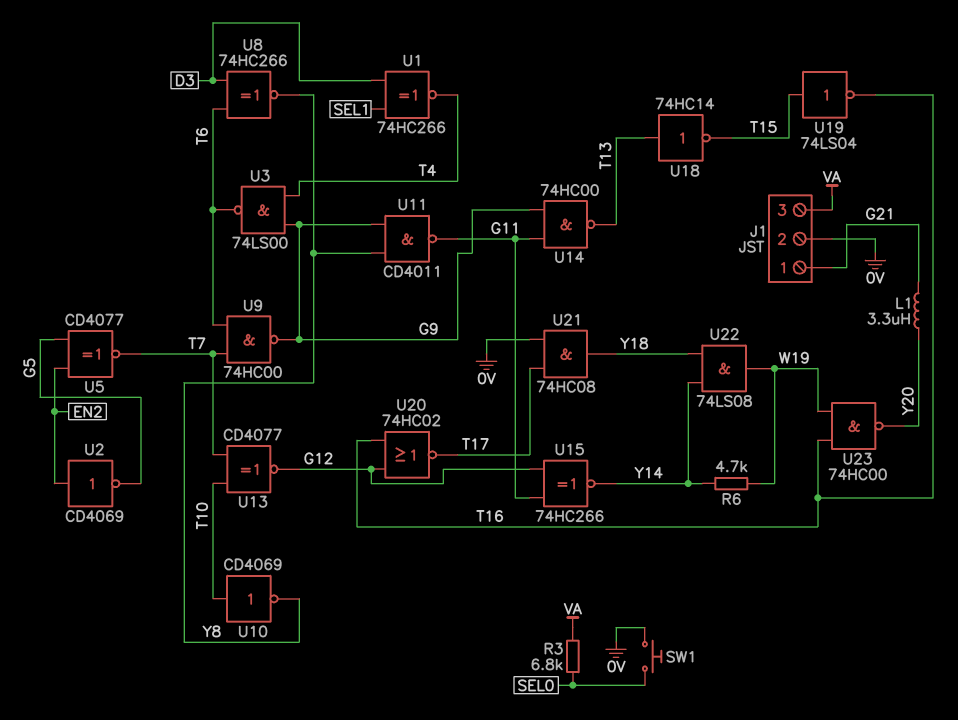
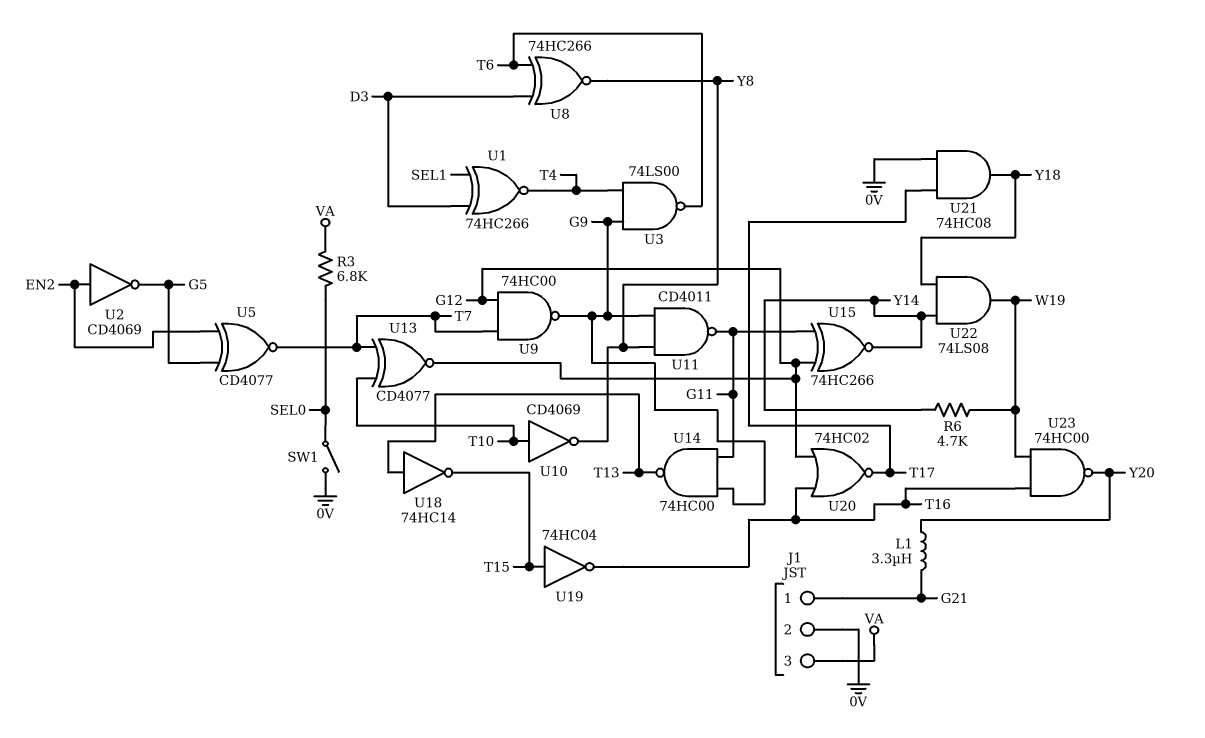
SW1: button (0V, SEL0) -> switch (0V, SEL0)
U9: NAND 74HC00 (in T6, in T7, out G9) -> NAND 74HC00 (in G12, in T7, out G9)
U19: NOT 74LS04 (in T15, out T16) -> NOT 74HC04 (in T15, out T16)

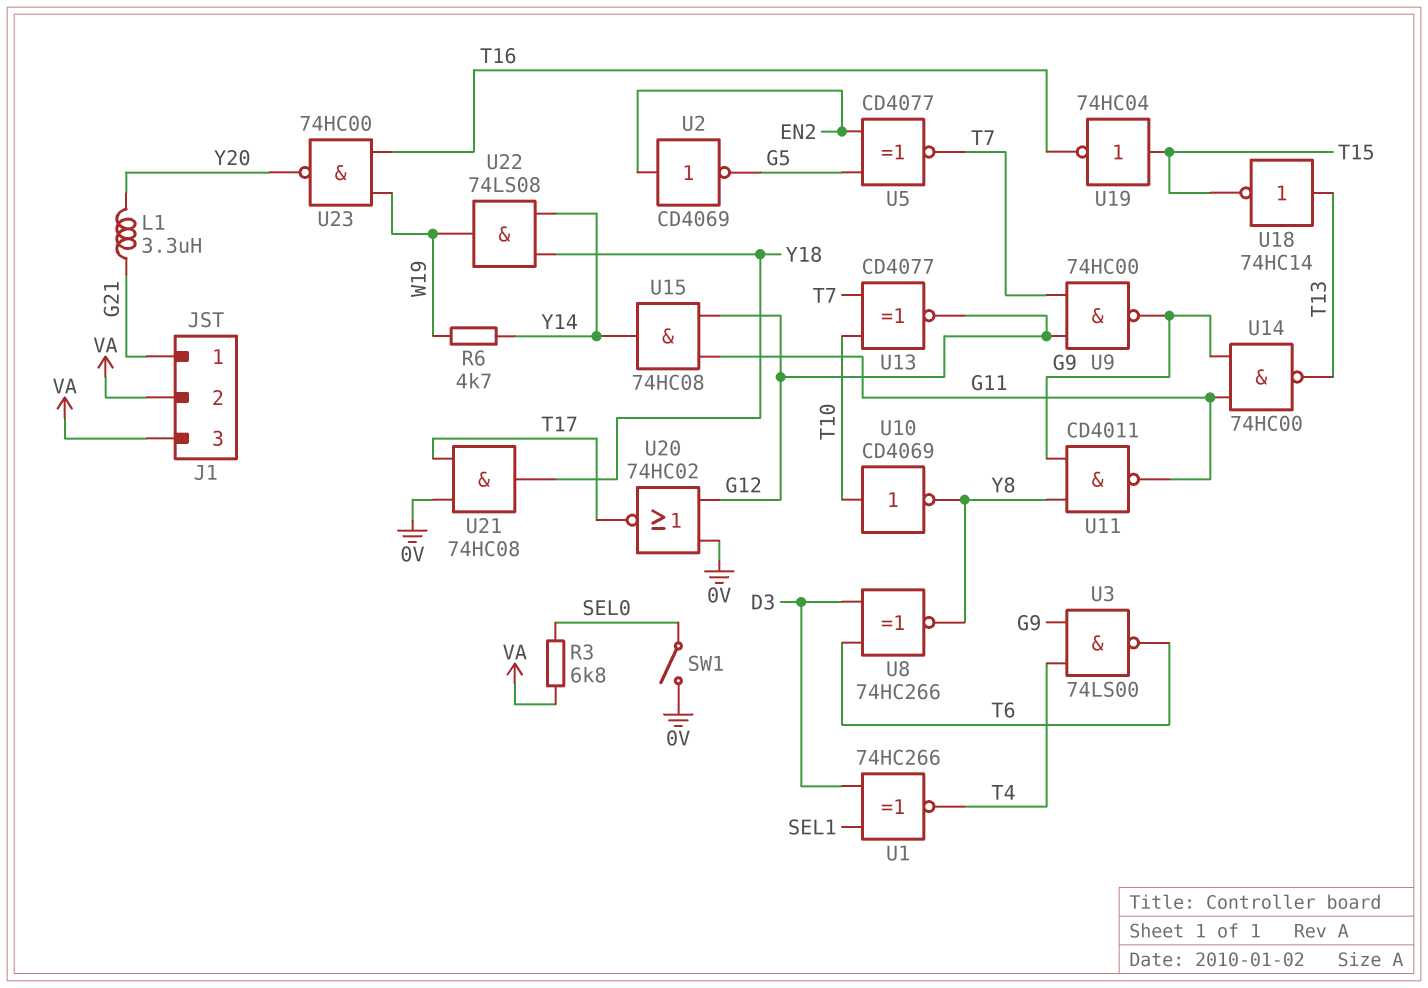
J1 pin 2: 0V -> VA
U15: XNOR 74HC266 (in G11, in G12, out Y14) -> AND 74HC08 (in G11, in G12, out Y14)
U20: NOR 74HC02 (in G12, in T16, out T17) -> NOR 74HC02 (in 0V, in G12, out T17)

